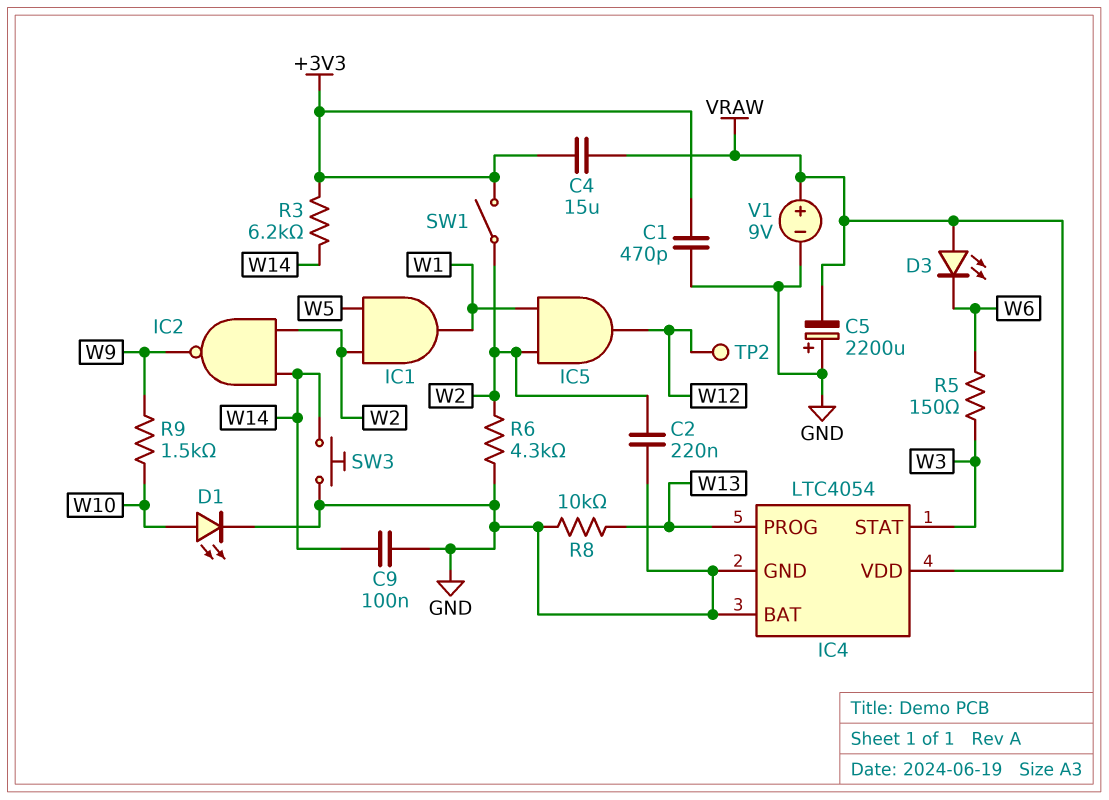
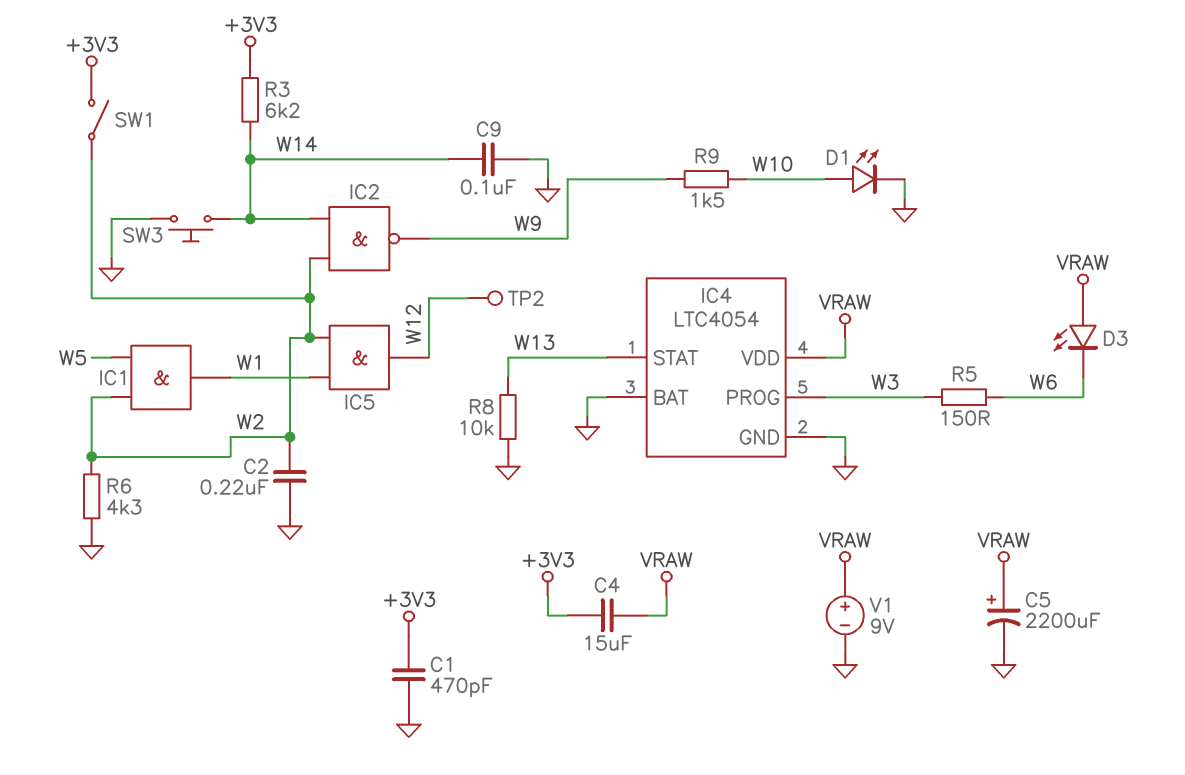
C5: 2200uF (plus GND, minus VRAW) -> 2200uF (plus VRAW, minus GND)
IC4 pin PROG: W13 -> W3
IC4 pin STAT: W3 -> W13

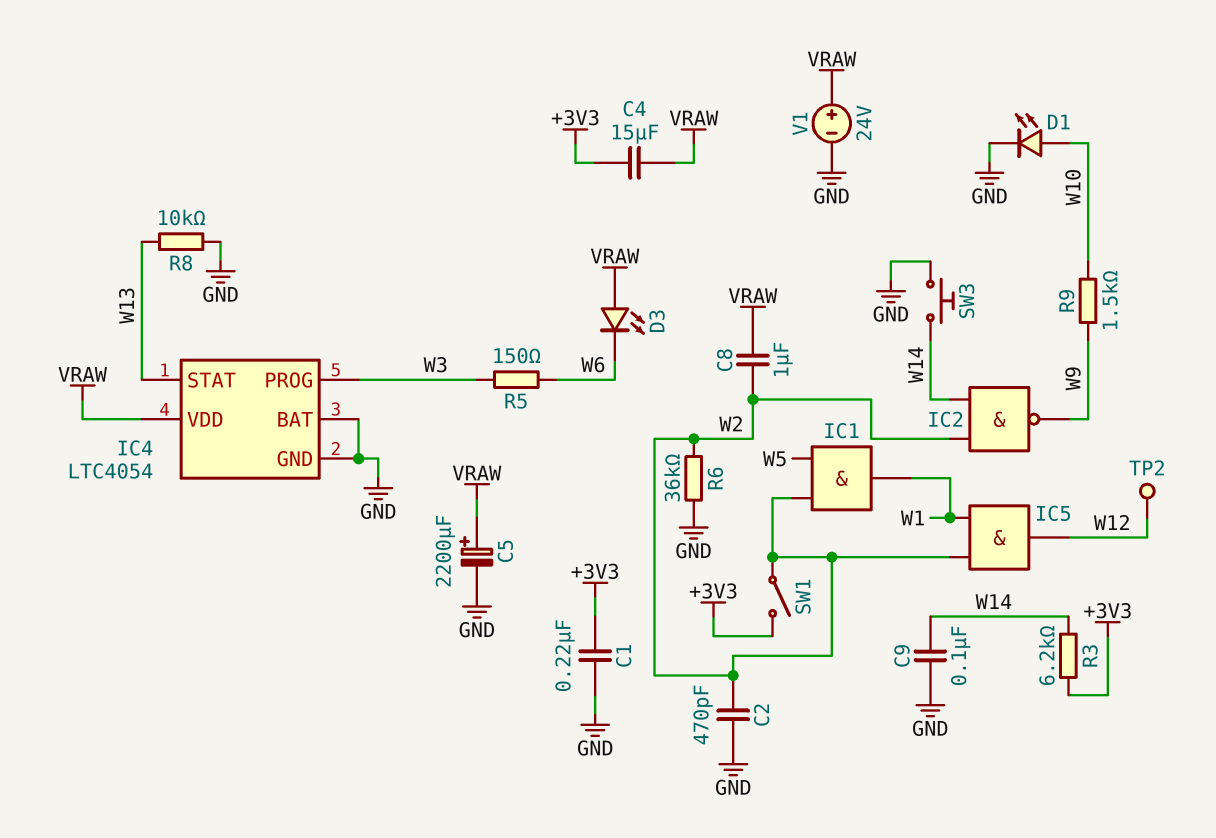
C1: 470pF (+3V3, GND) -> 220nF (+3V3, GND)
C2: 220nF (GND, W2) -> 470pF (GND, W2)
C8: none -> 1uF (VRAW, W2)
R6: 4.3k (GND, W2) -> 36k (GND, W2)
V1: 9V (plus VRAW, minus GND) -> 24V (plus VRAW, minus GND)

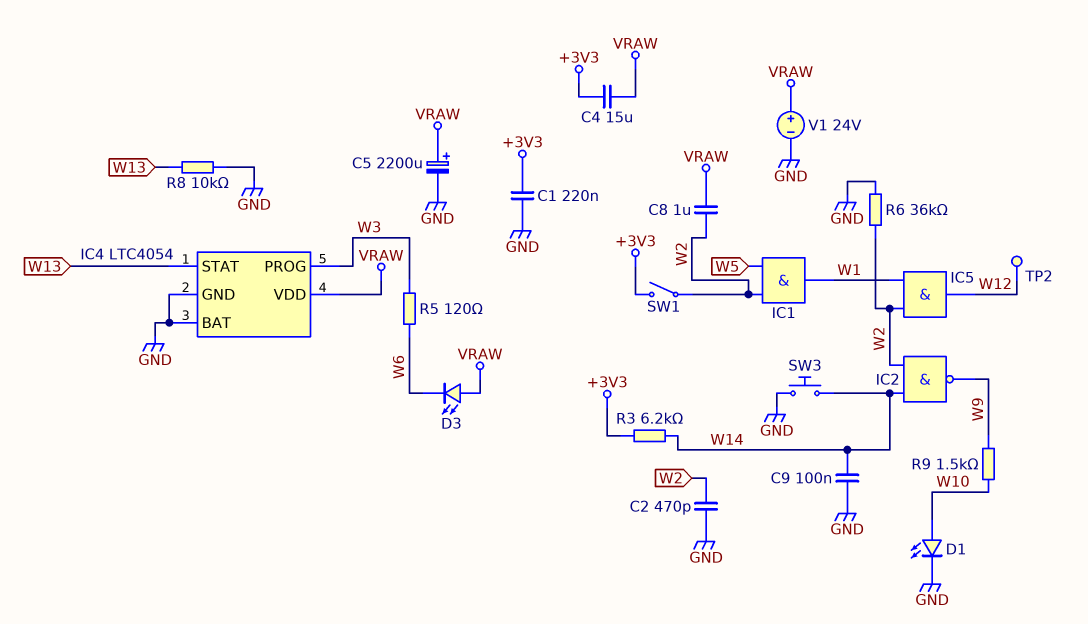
R5: 150 (W3, W6) -> 120 (W3, W6)

